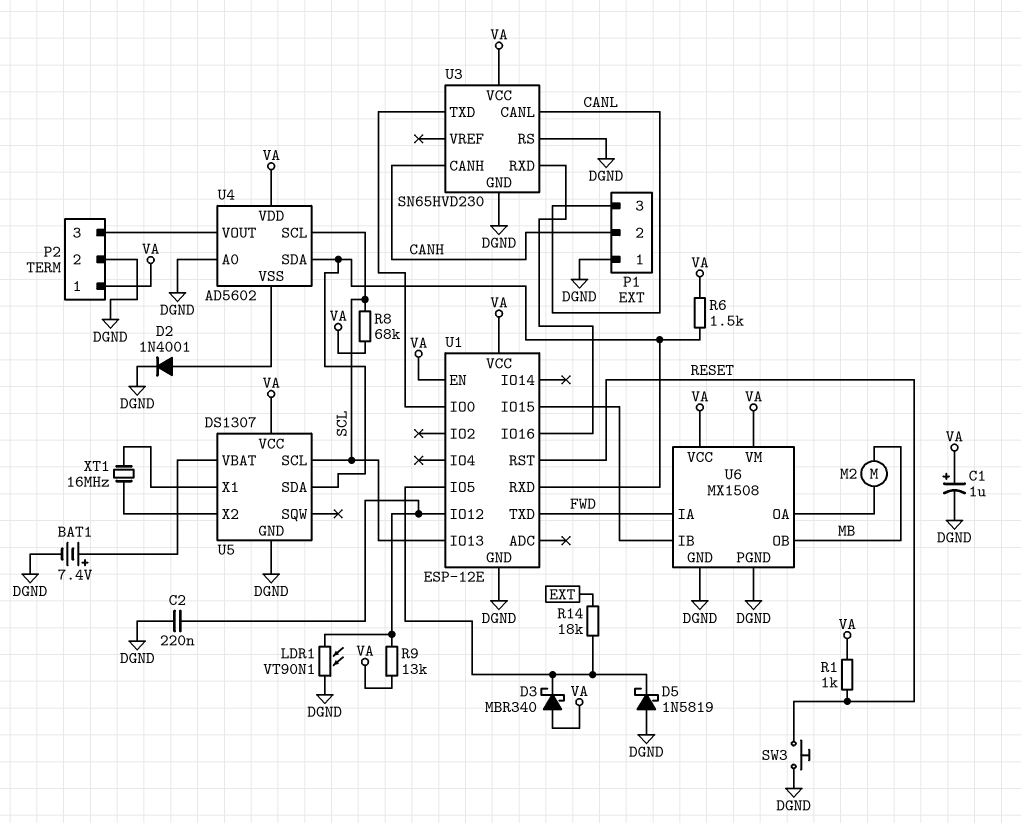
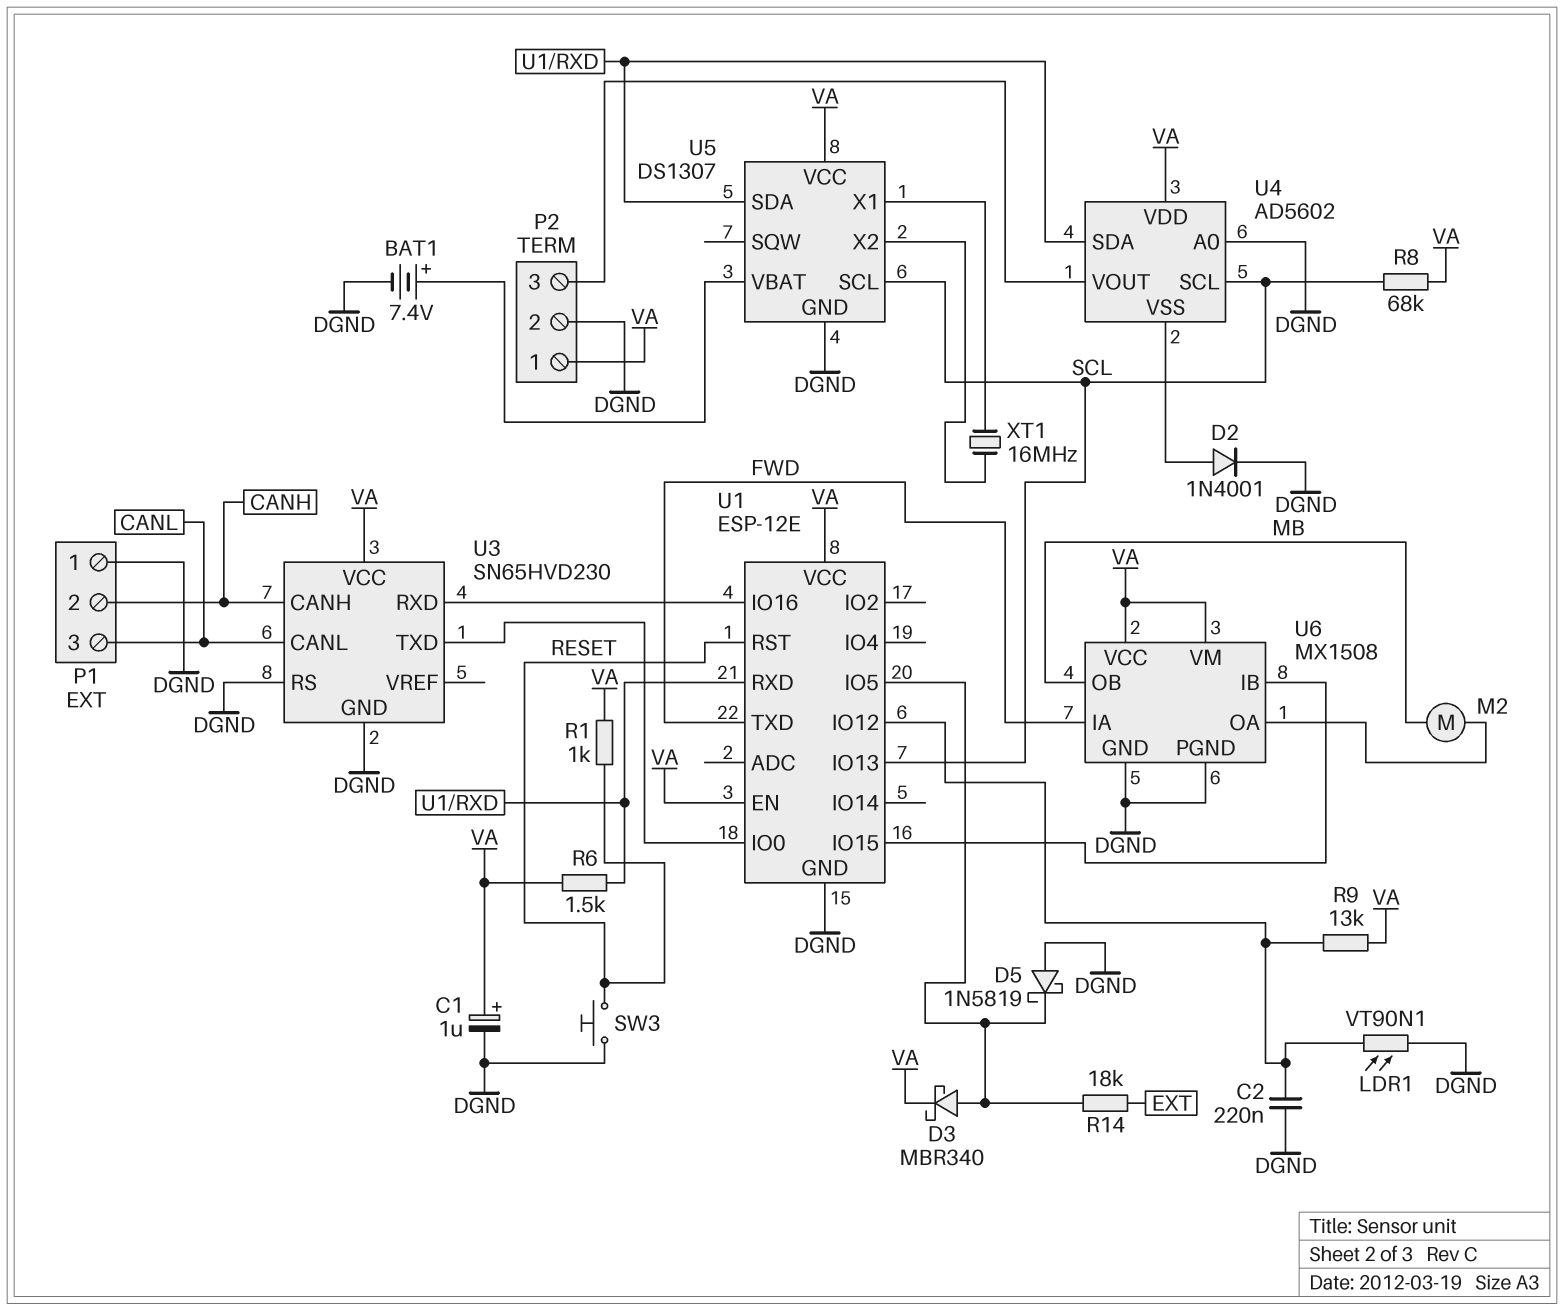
D3: schottky MBR340 (A VA, K U1/IO5) -> schottky MBR340 (A U1/IO5, K VA)

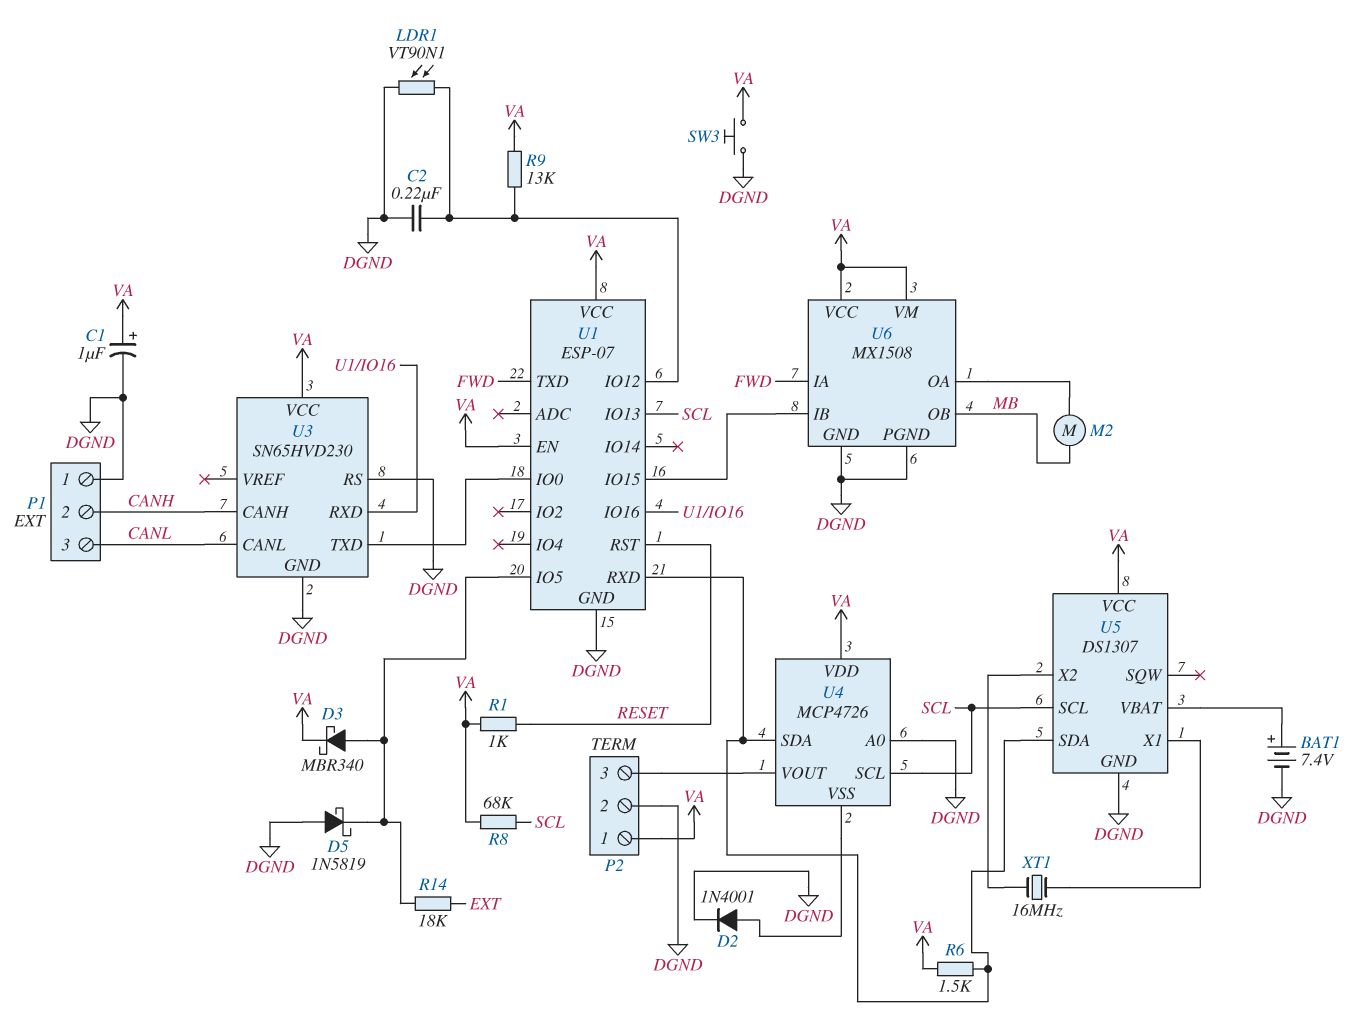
SW3: button (DGND, RESET) -> button (DGND, VA)
U1: ESP-12E -> ESP-07
U4: AD5602 -> MCP4726

